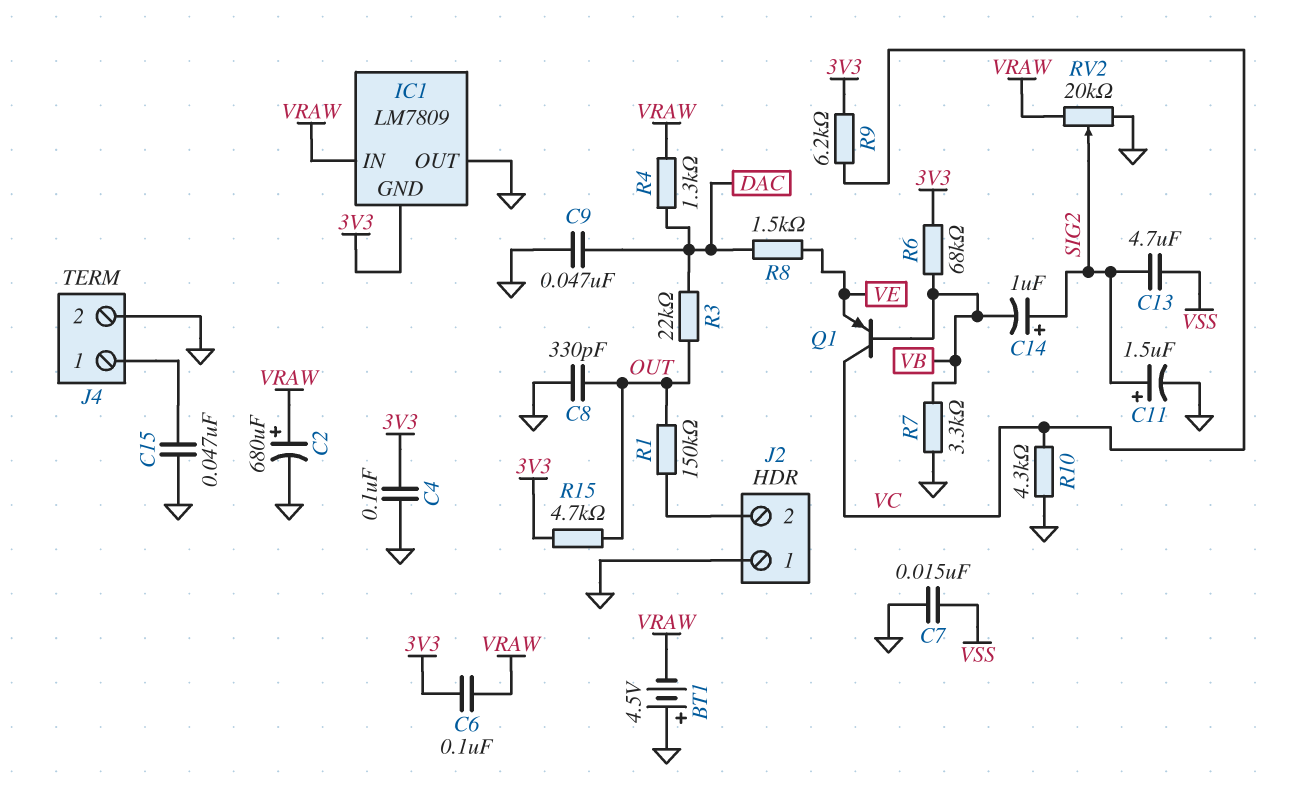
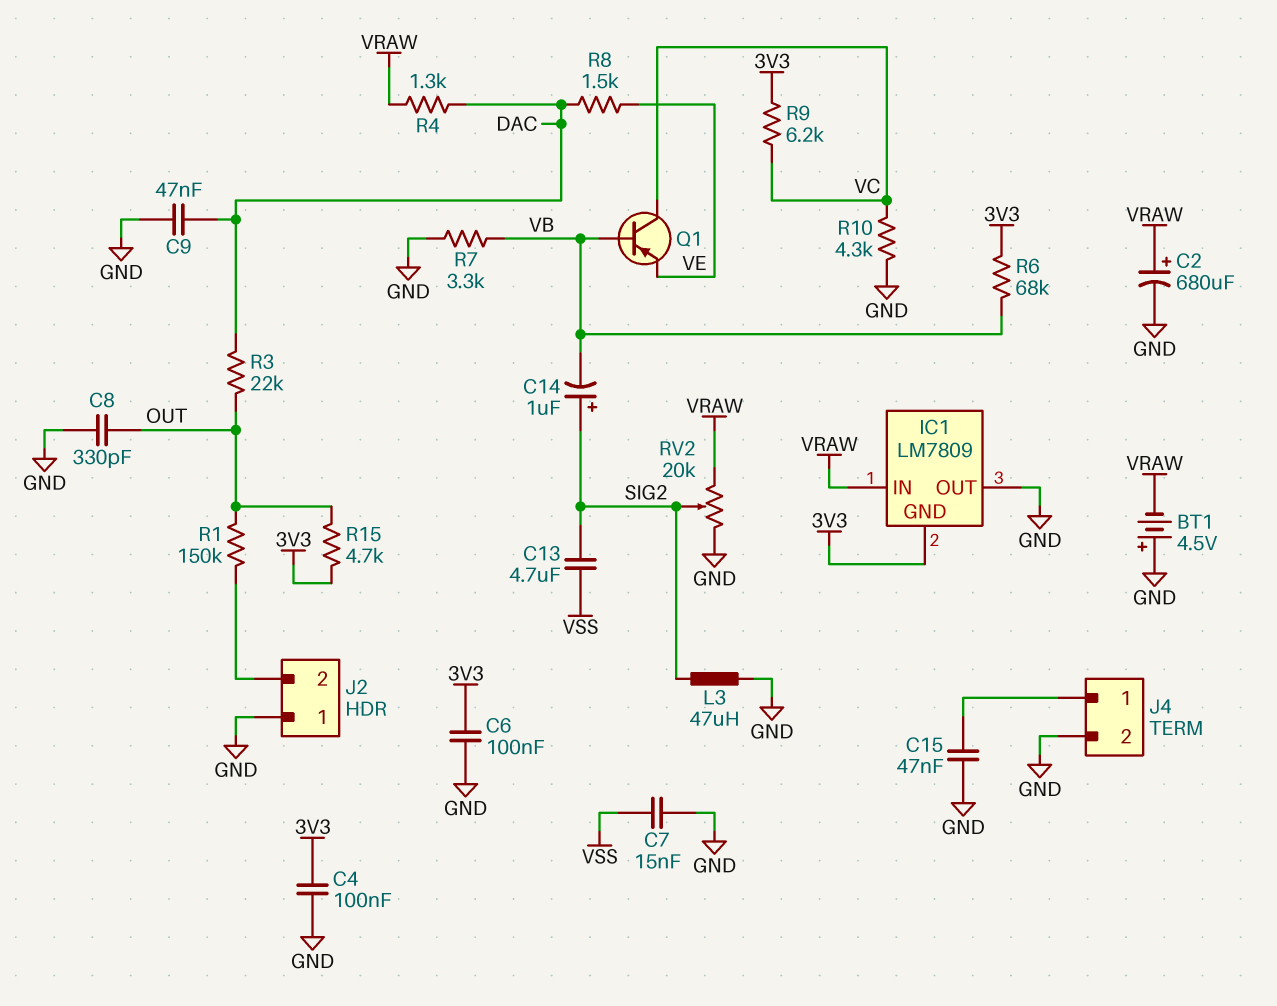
C6: 100nF (3V3, VRAW) -> 100nF (3V3, GND)
C11: 1.5uF (plus SIG2, minus GND) -> none
L3: none -> 47uH (GND, SIG2)

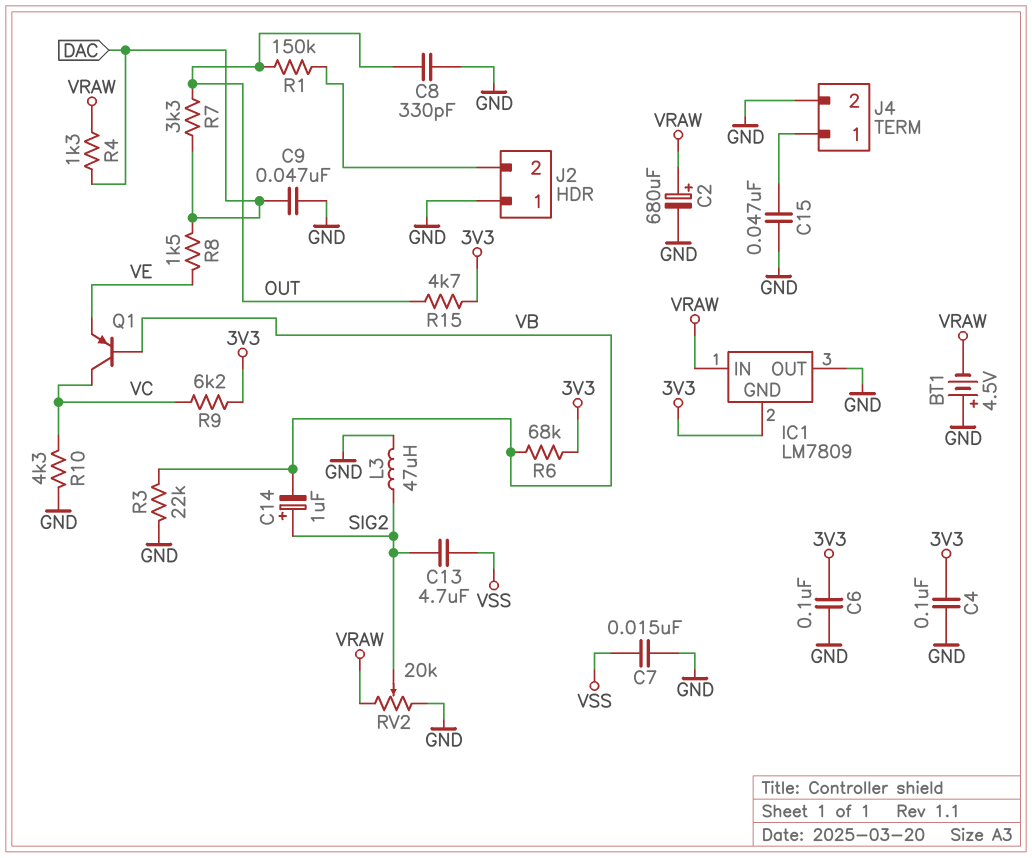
R3: 22k (DAC, OUT) -> 22k (GND, VB)
R7: 3.3k (GND, VB) -> 3.3k (DAC, OUT)

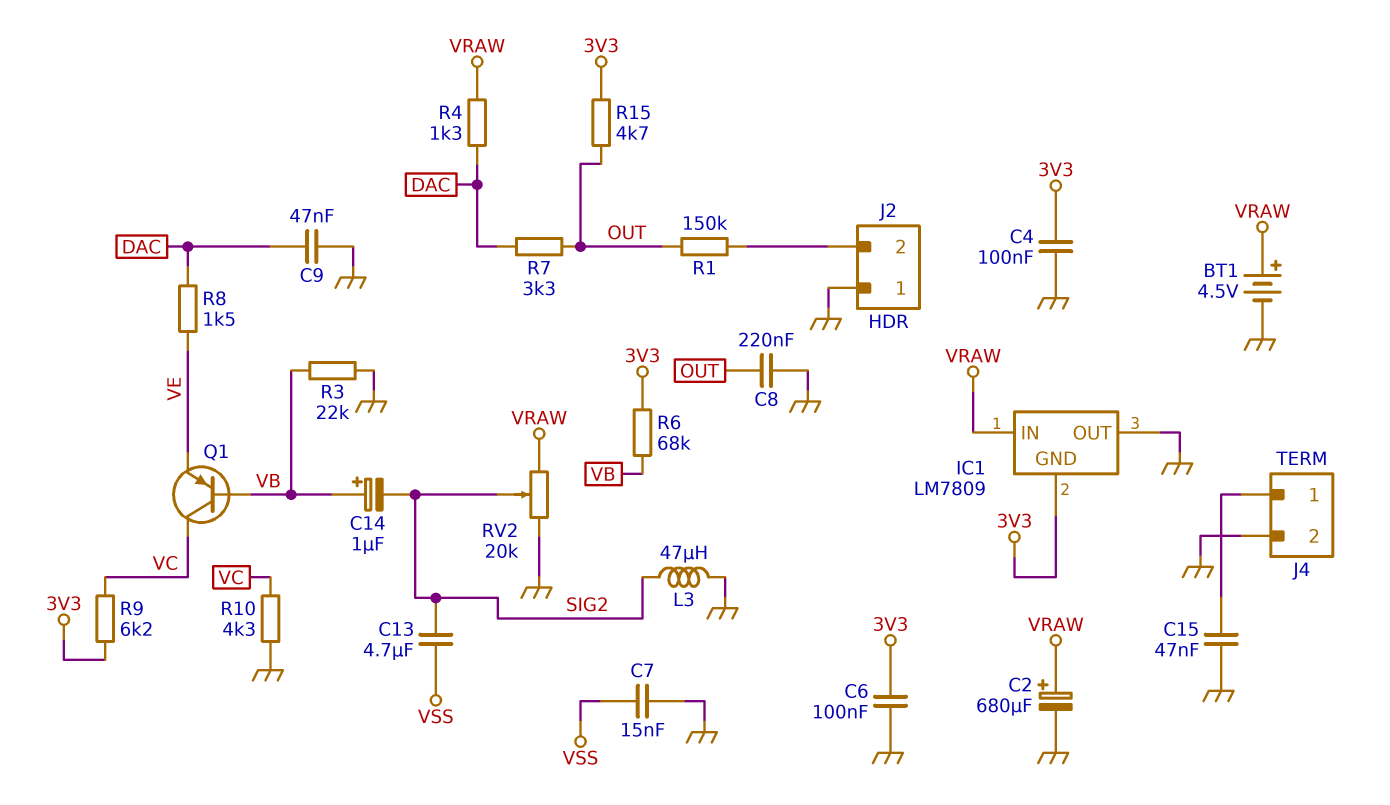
BT1: 4.5V (plus GND, minus VRAW) -> 4.5V (plus VRAW, minus GND)
C8: 330pF (GND, OUT) -> 220nF (GND, OUT)
C14: 1uF (plus SIG2, minus VB) -> 1uF (plus VB, minus SIG2)

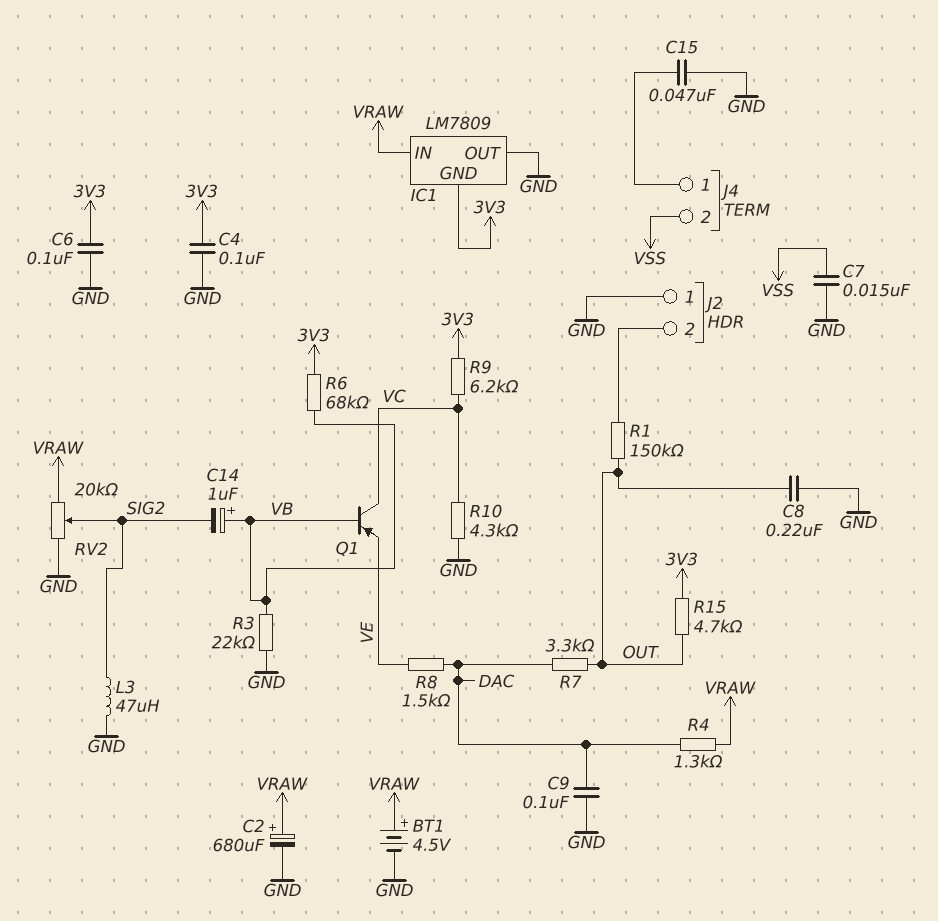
C9: 47nF (DAC, GND) -> 100nF (DAC, GND)
C13: 4.7uF (SIG2, VSS) -> none
J4 pin 2: GND -> VSS

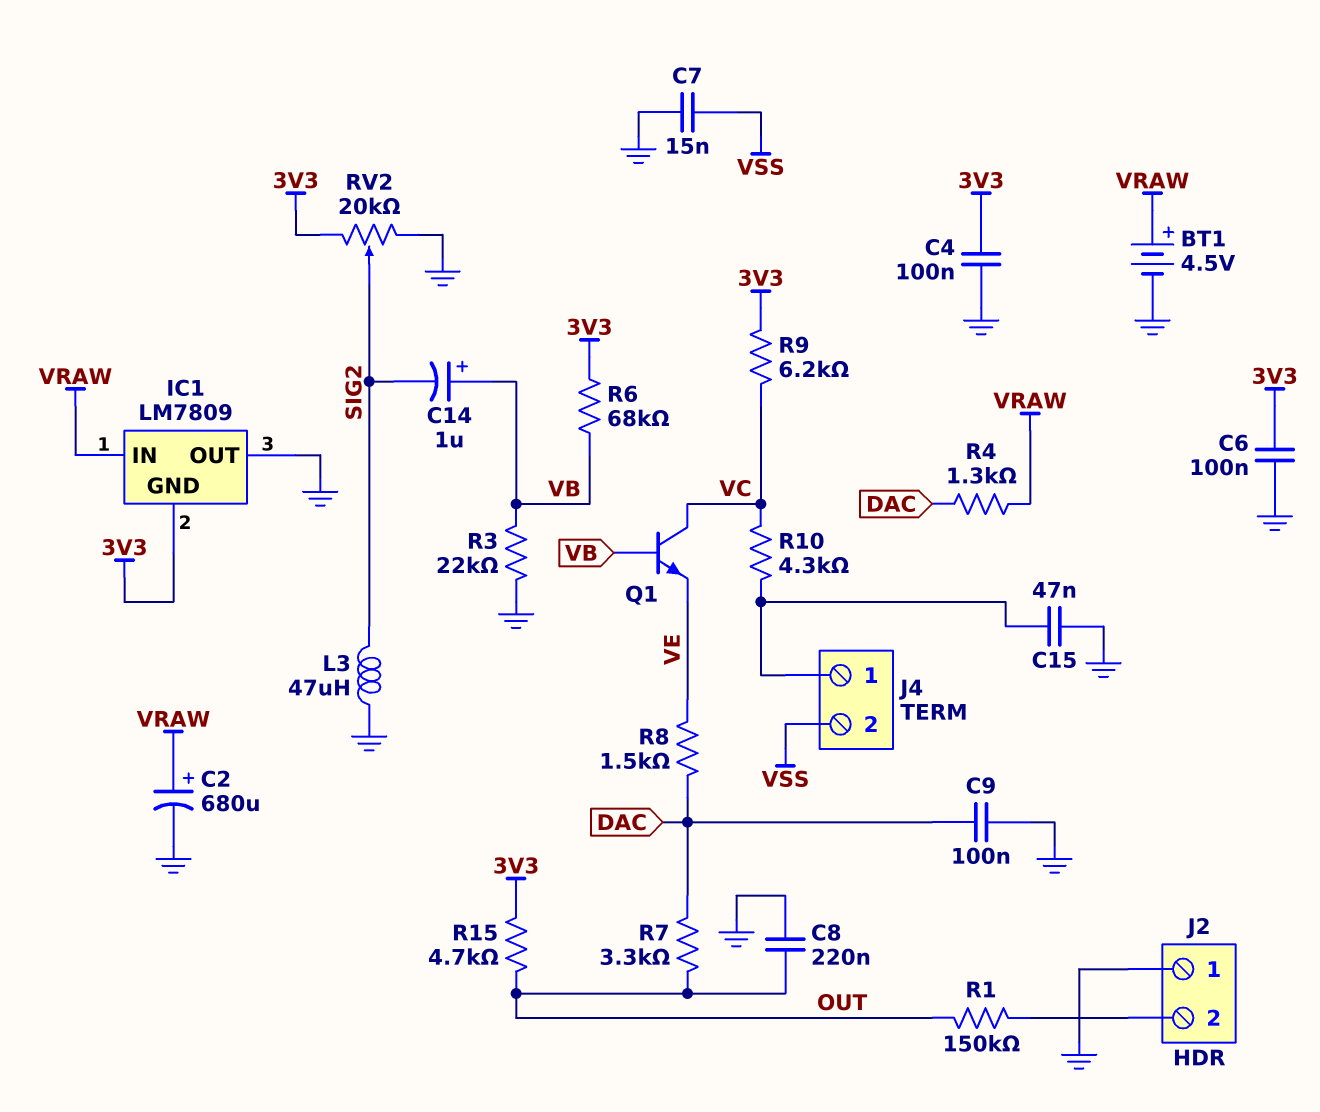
Q1: PNP (B VB, C VC, E VE) -> NPN (B VB, C VC, E VE)
R10: 4.3k (GND, VC) -> 4.3k (J4/1, VC)
RV2: 20k (GND, VRAW, wiper SIG2) -> 20k (3V3, GND, wiper SIG2)

